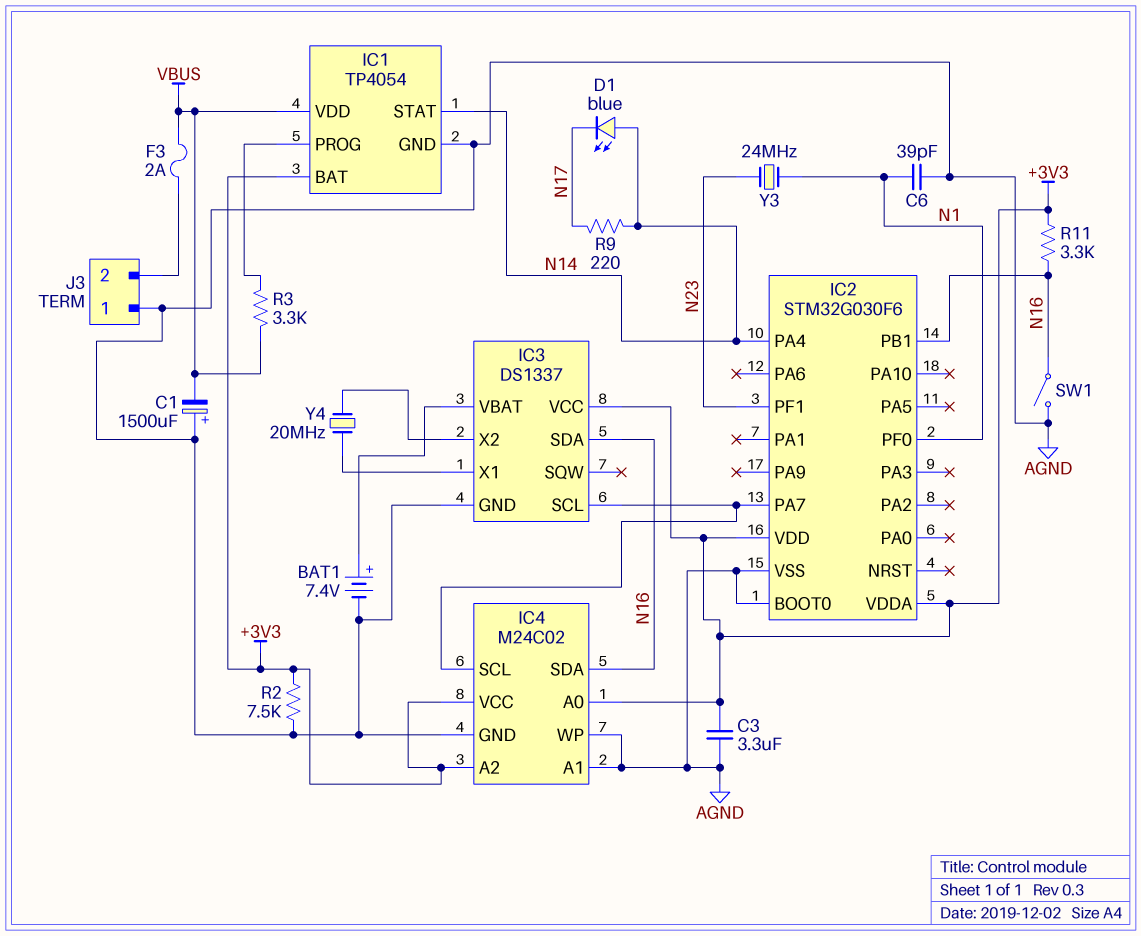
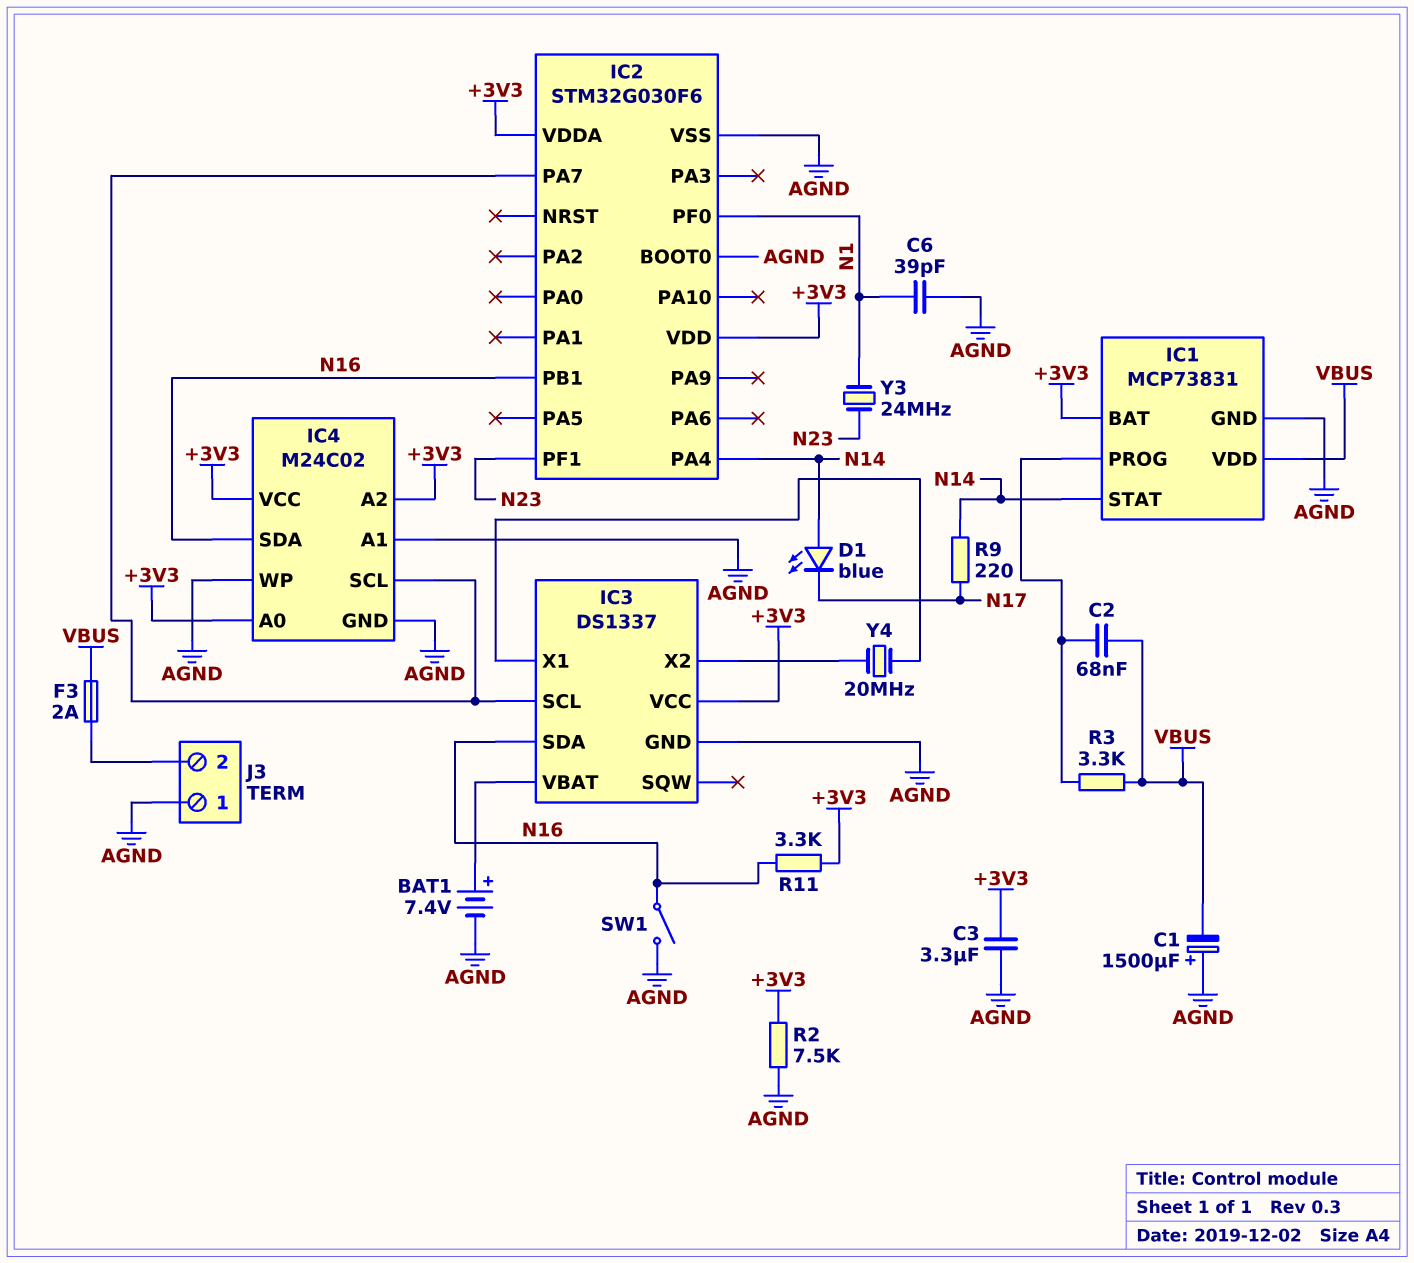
C2: none -> 68nF (IC1/PROG, VBUS)
IC1: TP4054 -> MCP73831

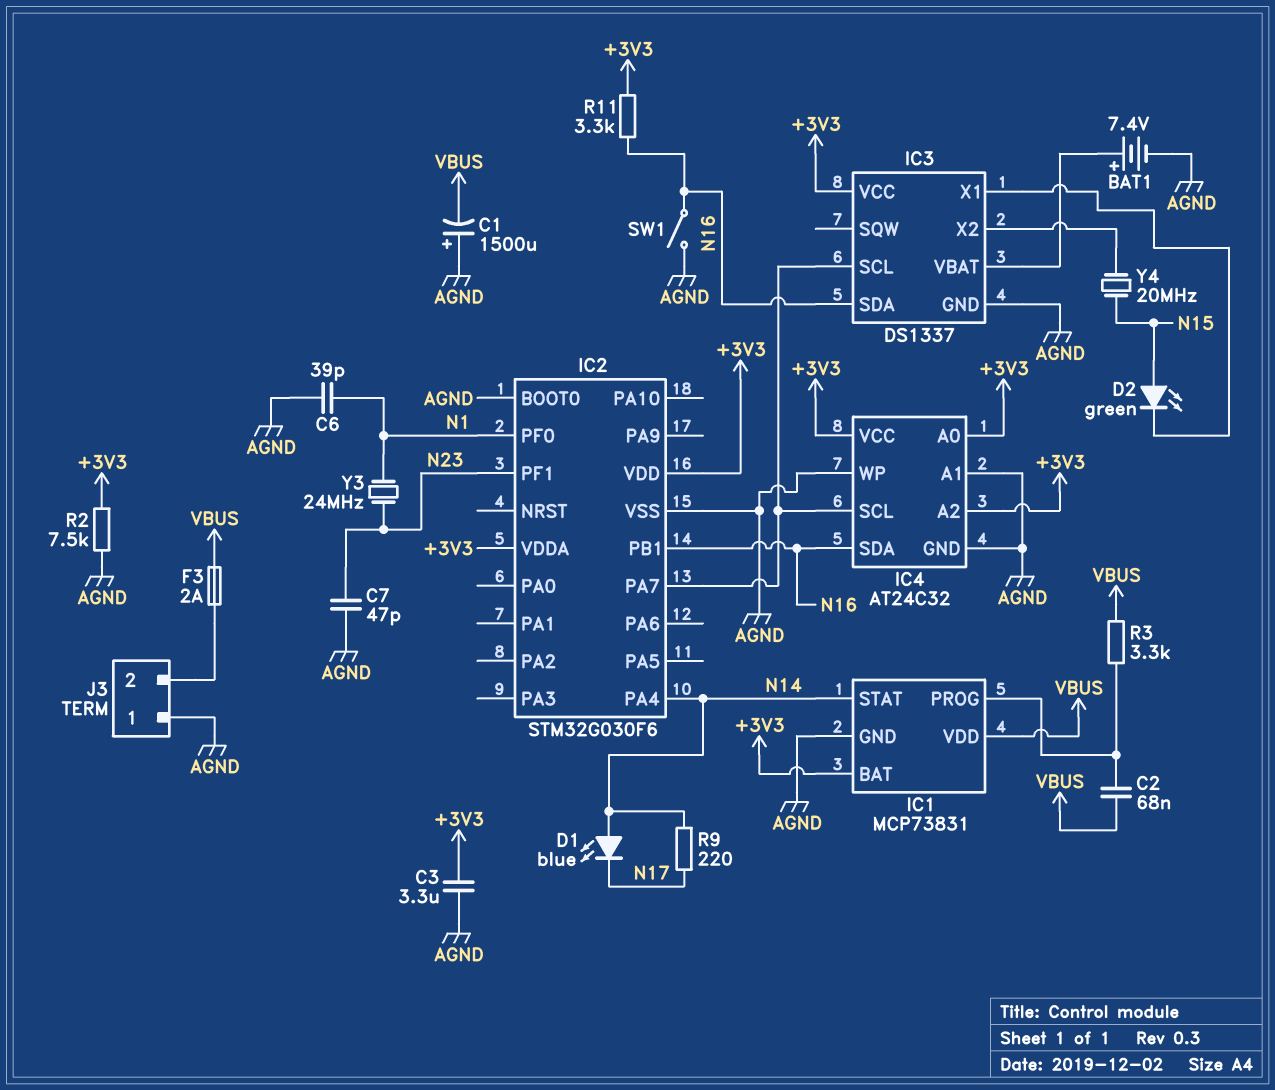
C7: none -> 47pF (AGND, N23)
D2: none -> LED green (A N15, K IC3/X1)
IC4: M24C02 -> AT24C32
Y4: 20MHz (IC3/X1, IC3/X2) -> 20MHz (IC3/X2, N15)

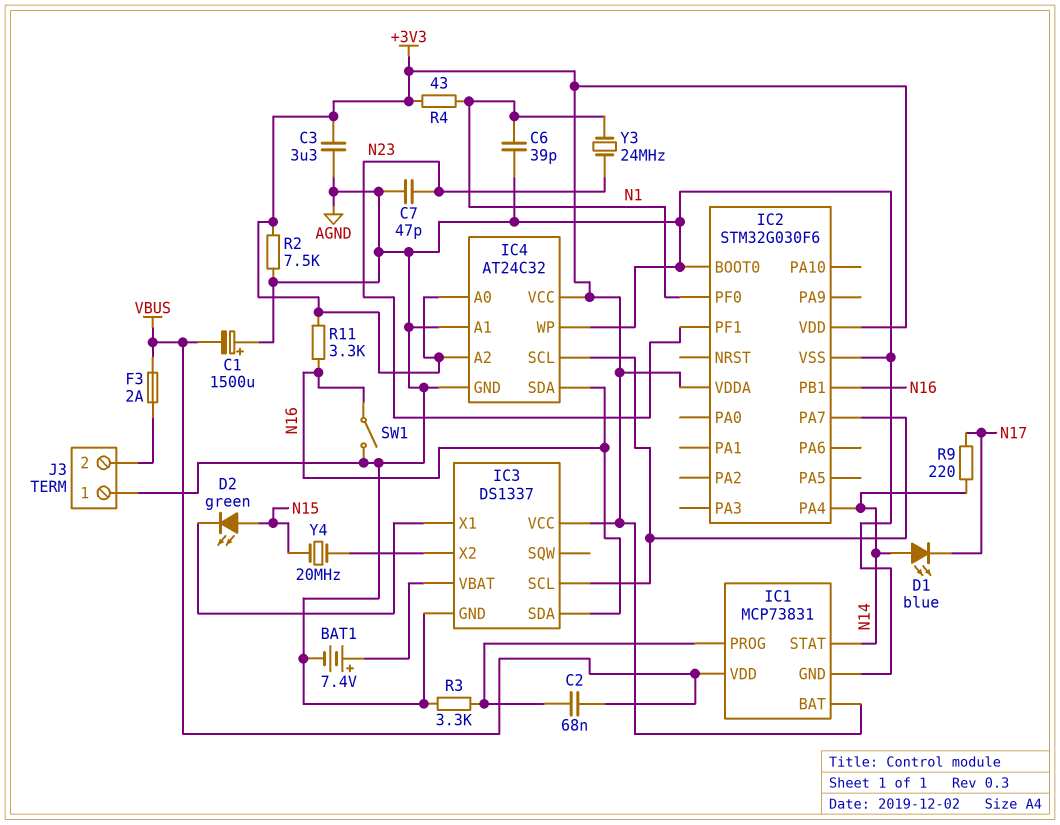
R3: 3.3k (IC1/PROG, VBUS) -> 3.3k (AGND, IC1/PROG)
R4: none -> 43 (+3V3, N1)

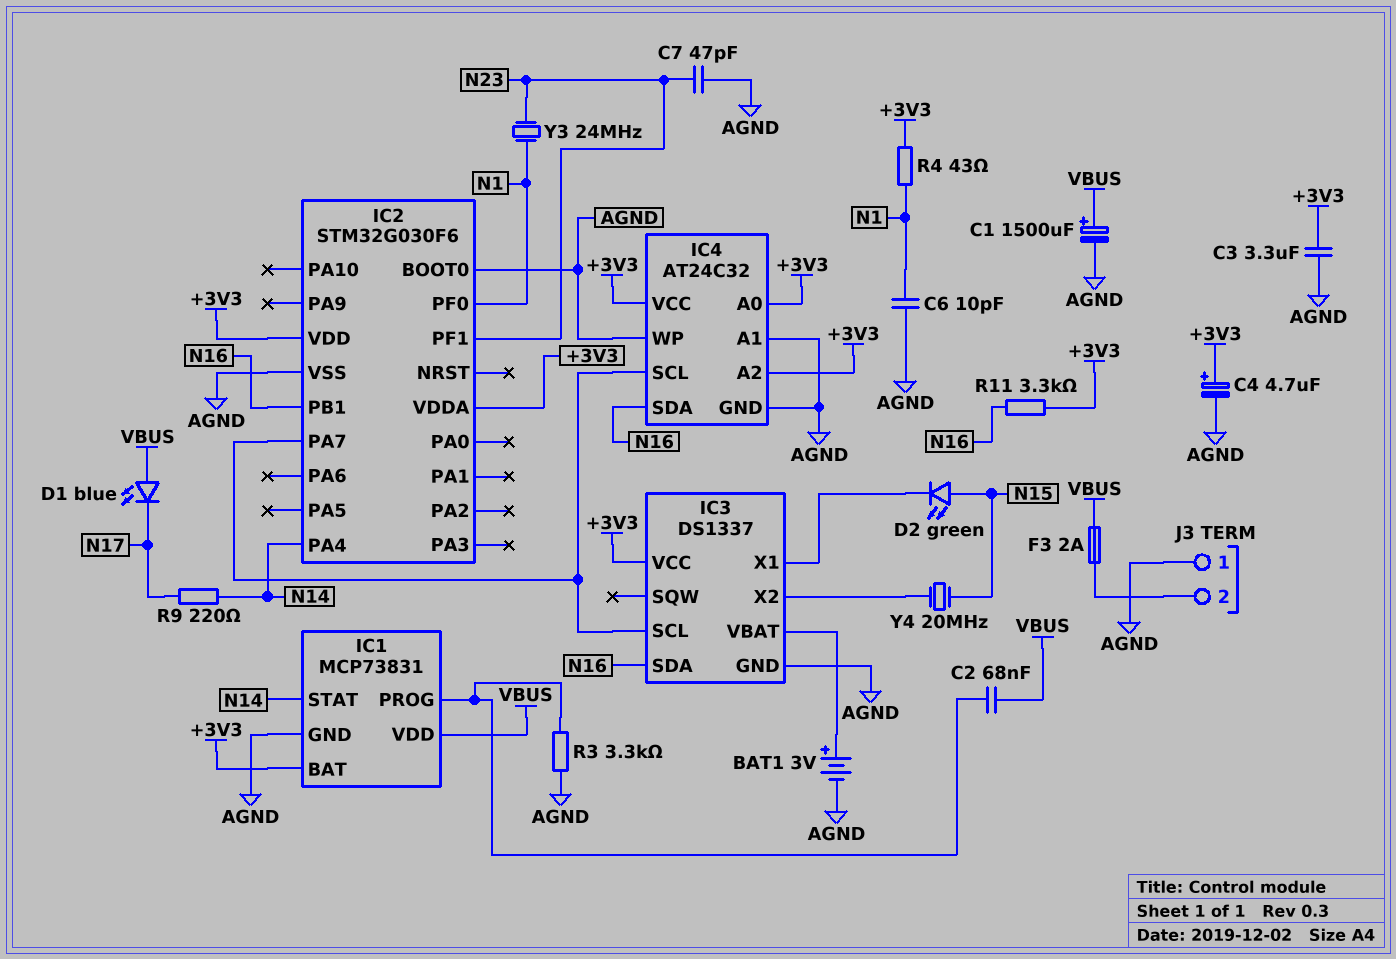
BAT1: 7.4V (plus IC3/VBAT, minus AGND) -> 3V (plus IC3/VBAT, minus AGND)
C1: 1500uF (plus AGND, minus VBUS) -> 1500uF (plus VBUS, minus AGND)
C4: none -> 4.7uF (plus +3V3, minus AGND)
C6: 39pF (AGND, N1) -> 10pF (AGND, N1)
D1: LED blue (A N14, K N17) -> LED blue (A VBUS, K N17)
R2: 7.5k (+3V3, AGND) -> none
SW1: switch (AGND, N16) -> none

